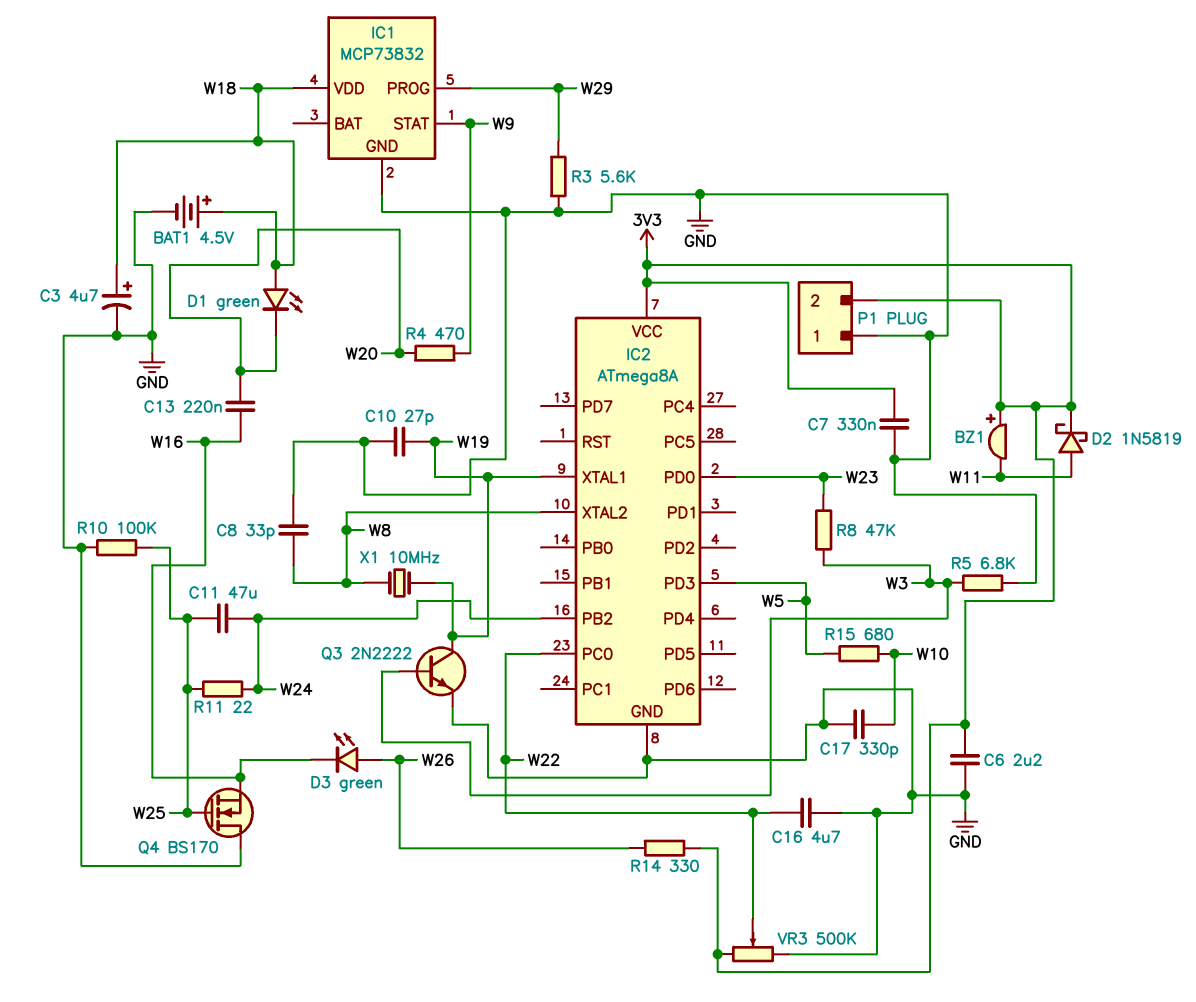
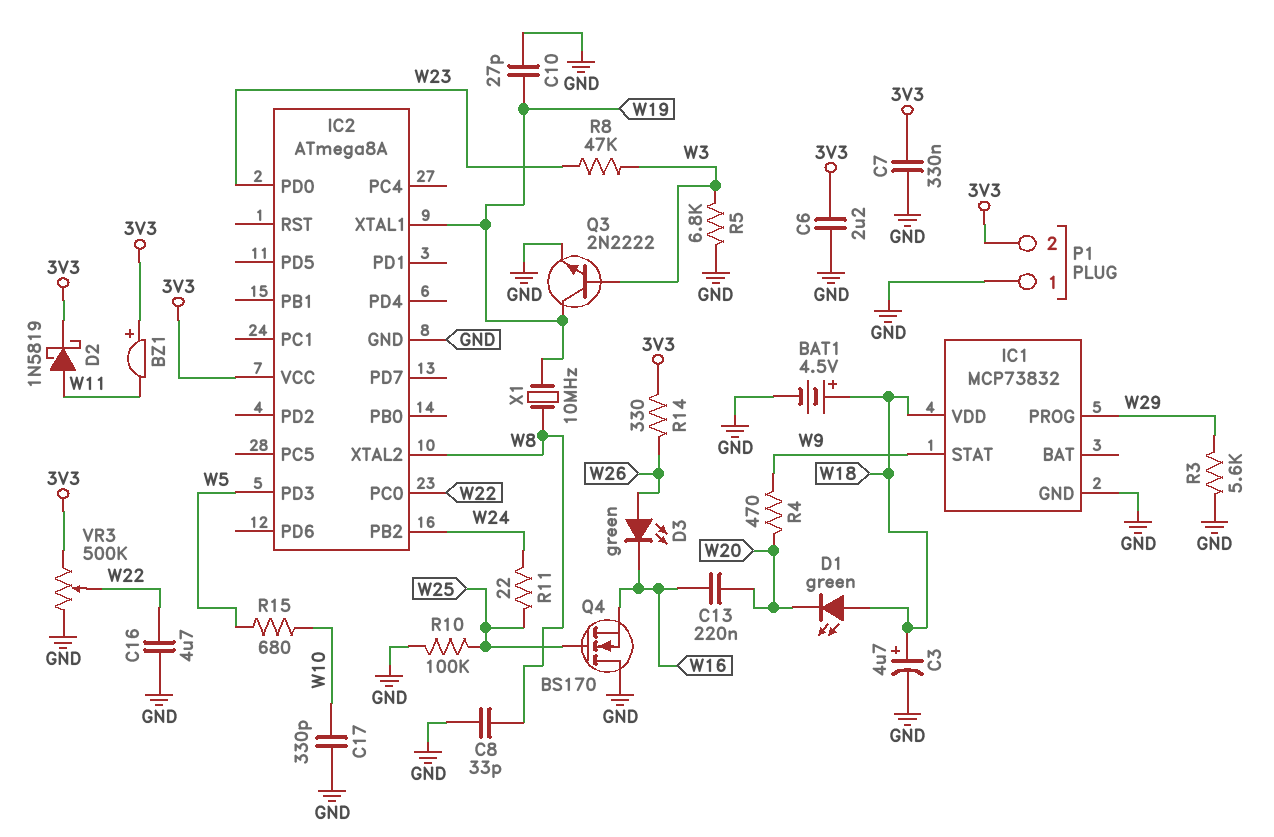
C11: 47uF (W24, W25) -> none

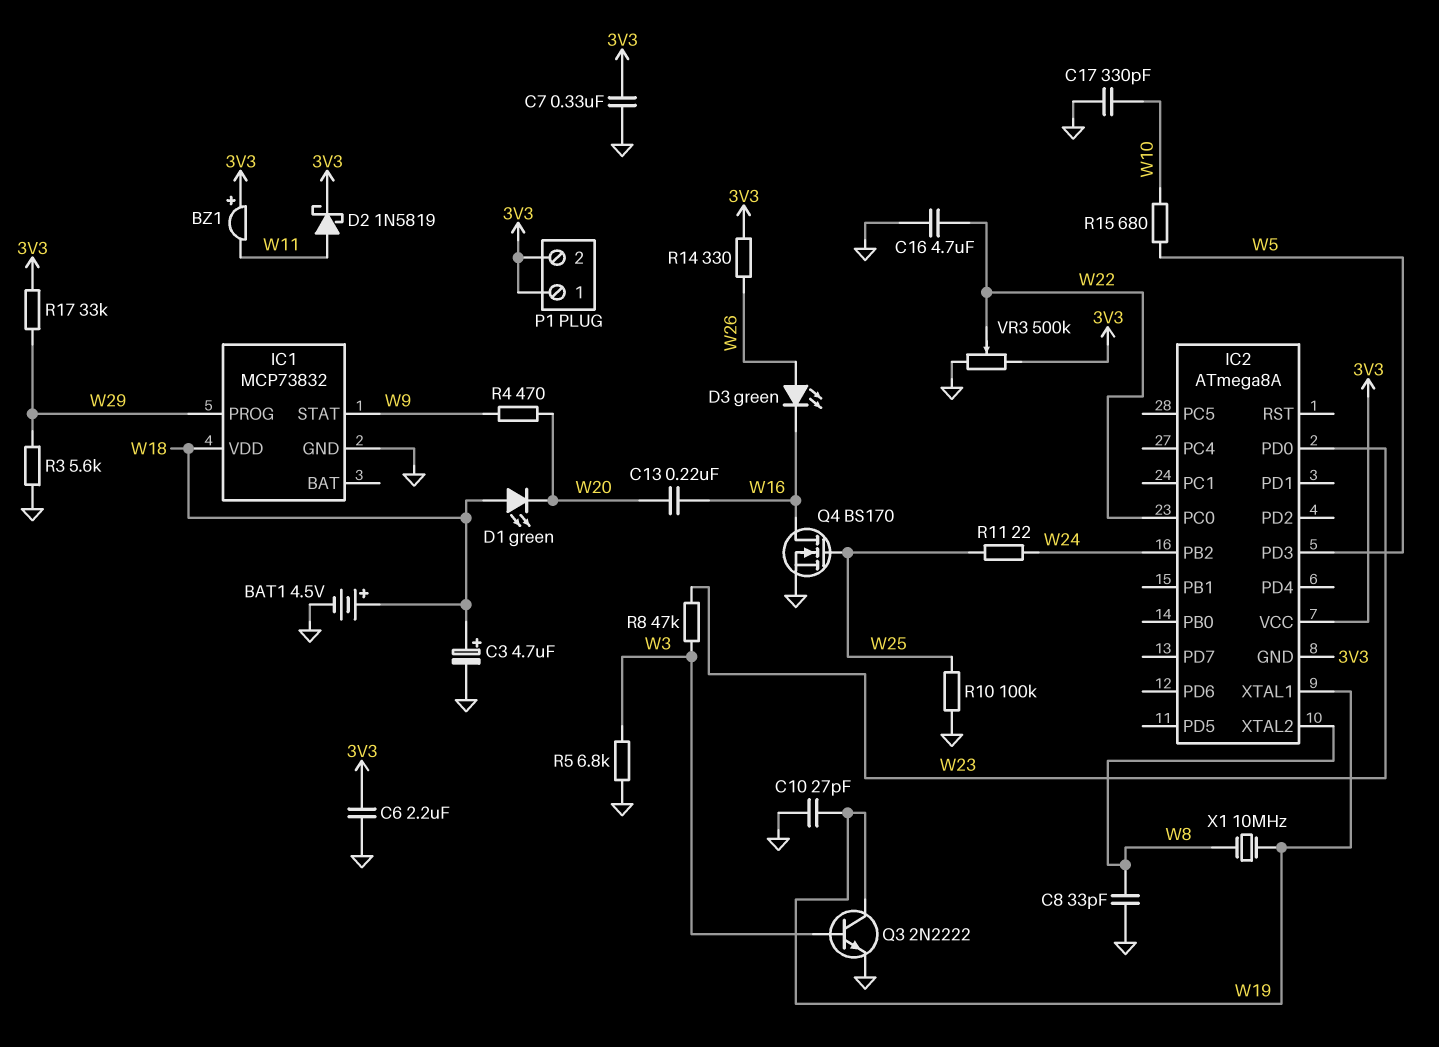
IC2 pin GND: GND -> 3V3
P1 pin 1: GND -> 3V3
Q4: NMOS BS170 (G W25, D GND, S W16) -> NMOS BS170 (G W25, D W16, S GND)
R17: none -> 33k (3V3, W29)

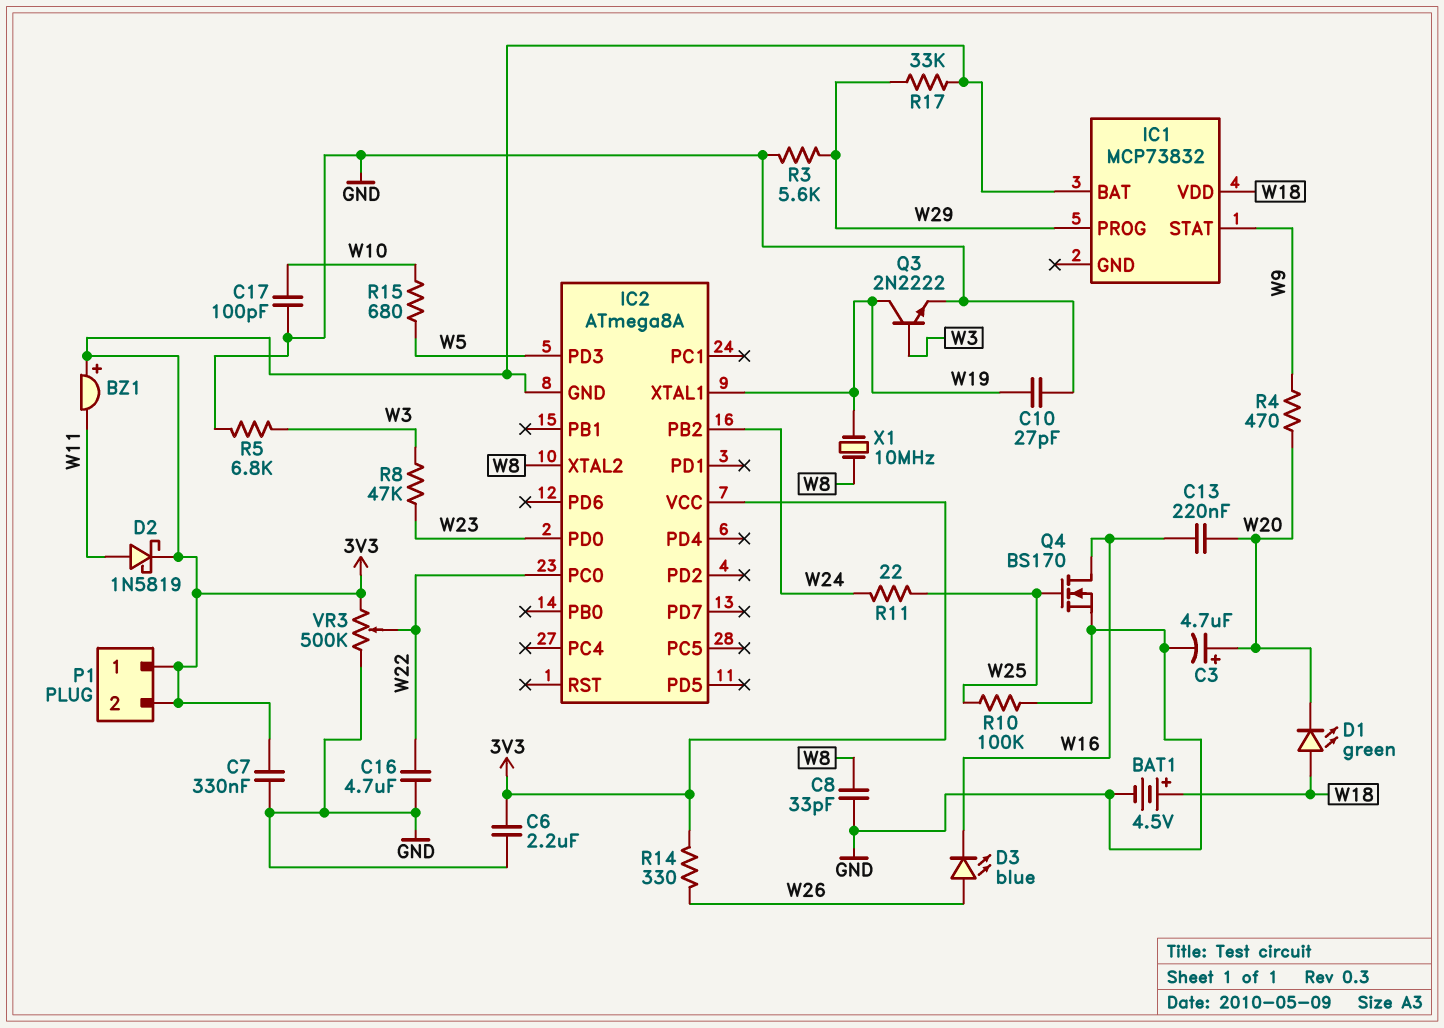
C3: 4.7uF (plus W18, minus GND) -> 4.7uF (plus W20, minus GND)
C17: 330pF (GND, W10) -> 100pF (GND, W10)
D3: LED green (A W26, K W16) -> LED blue (A W26, K W16)
IC1 pin BAT: none -> 3V3
IC1 pin GND: GND -> none

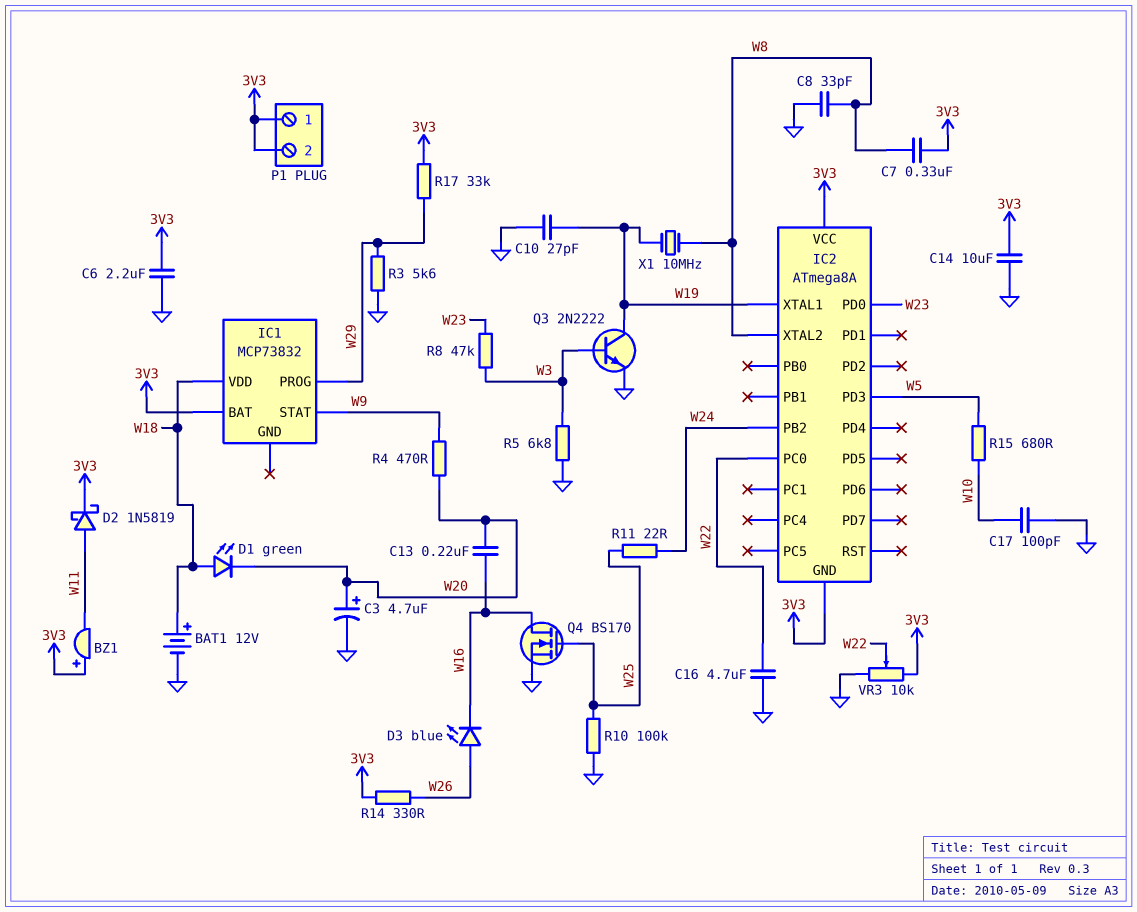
BAT1: 4.5V (plus W18, minus GND) -> 12V (plus W18, minus GND)
C7: 330nF (3V3, GND) -> 330nF (3V3, W8)
C14: none -> 10uF (3V3, GND)
VR3: 500k (3V3, GND, wiper W22) -> 10k (3V3, GND, wiper W22)

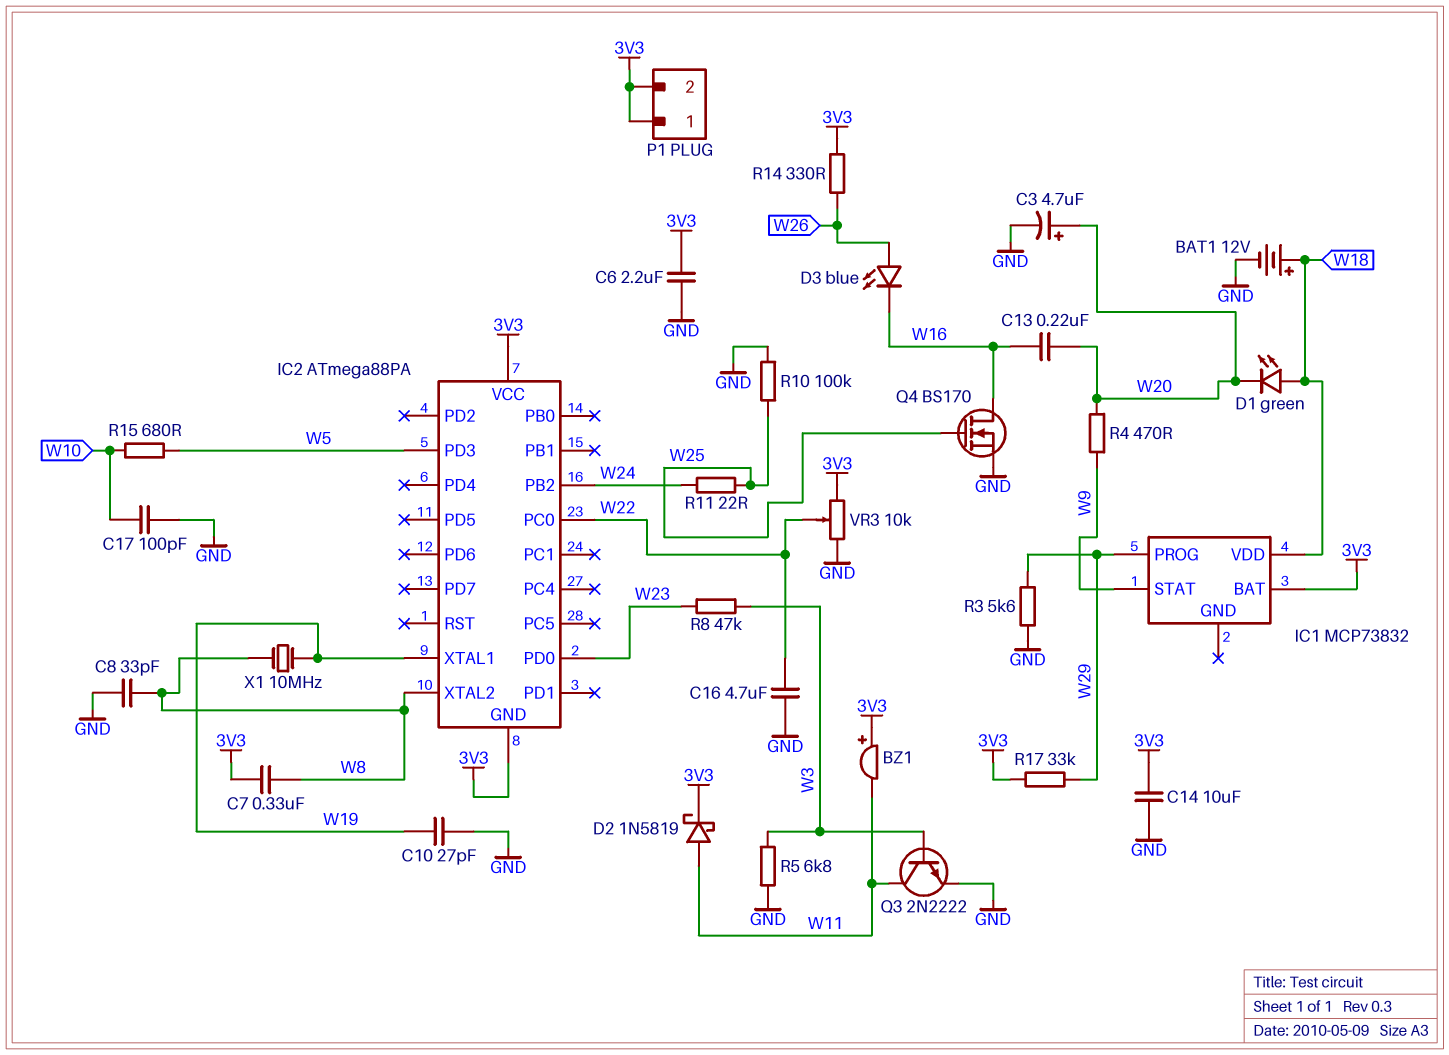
IC2: ATmega8A -> ATmega88PA
Q3: NPN 2N2222 (B W3, C W19, E GND) -> NPN 2N2222 (B W3, C W11, E GND)

